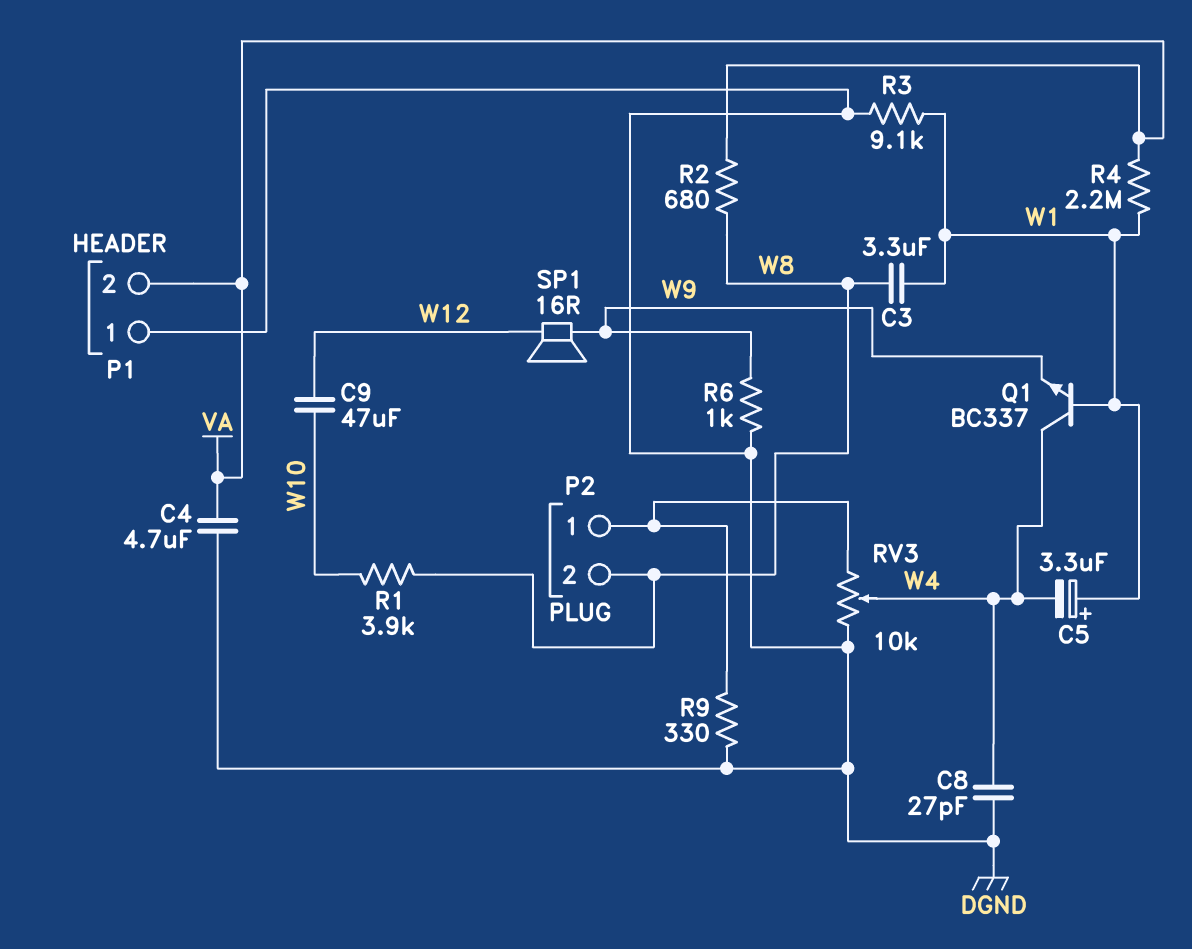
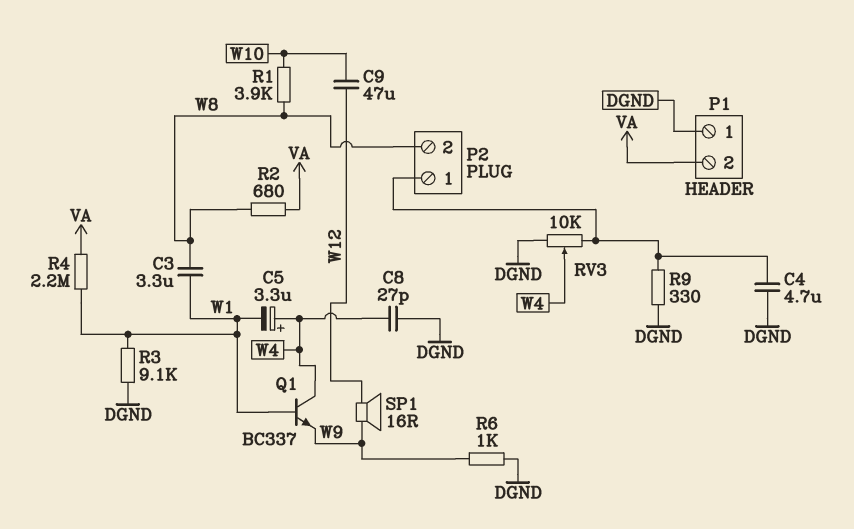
C4: 4.7uF (DGND, VA) -> 4.7uF (DGND, P2/1)
C5: 3.3uF (plus W1, minus W4) -> 3.3uF (plus W4, minus W1)

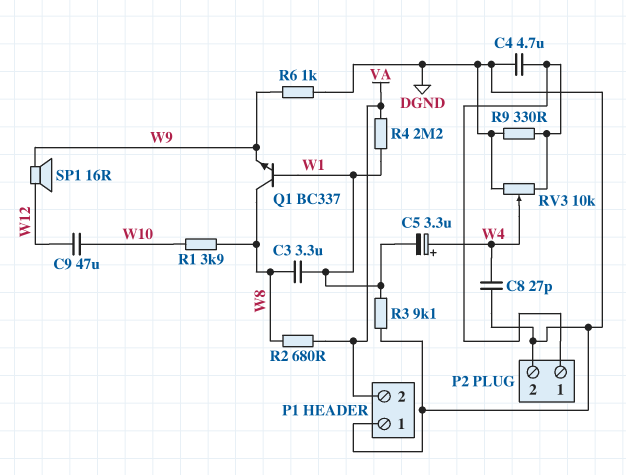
P2 pin 2: W8 -> DGND
Q1: NPN BC337 (B W1, C W4, E W9) -> NPN BC337 (B W1, C W8, E W9)

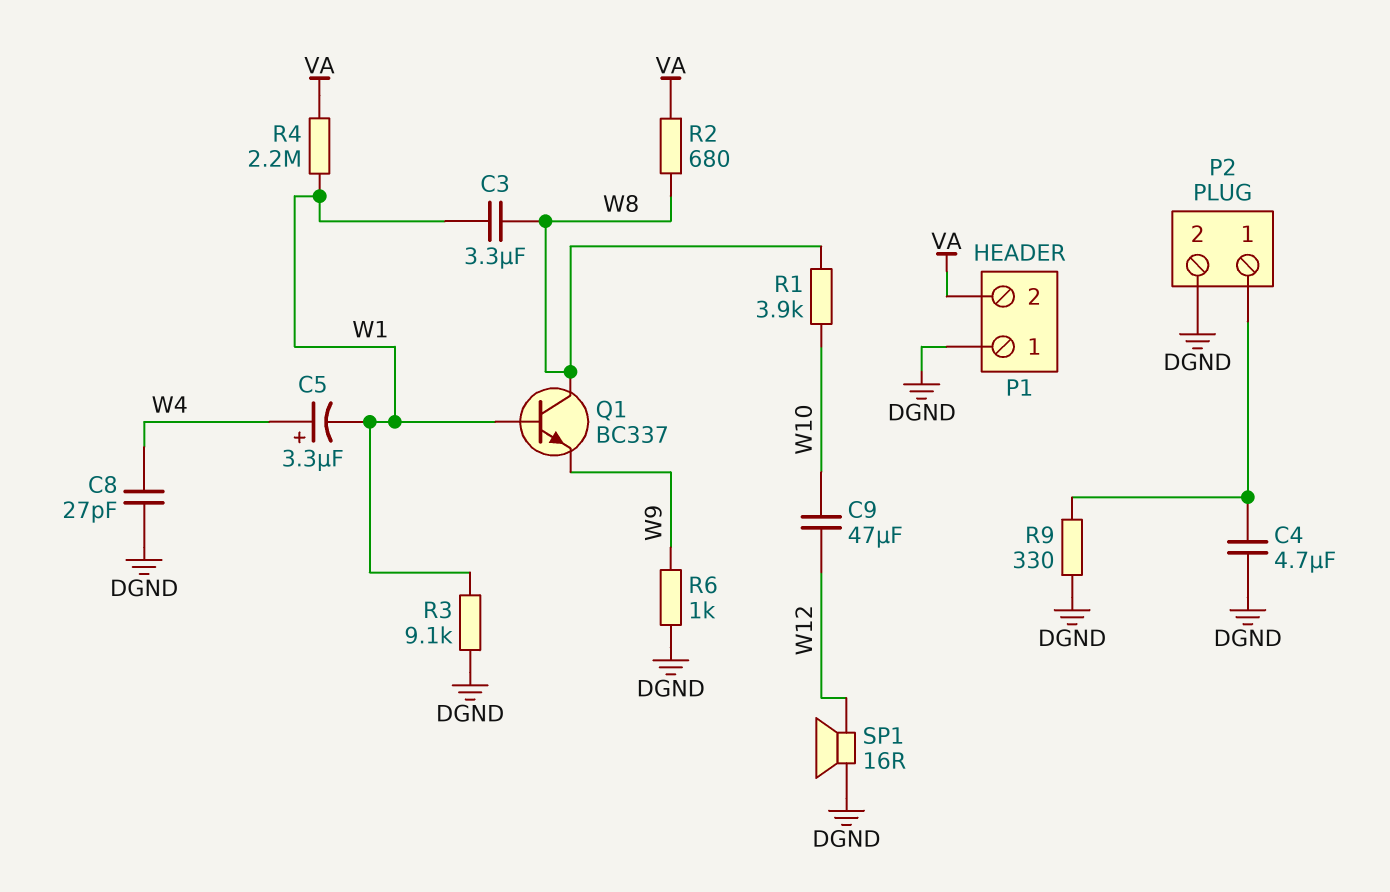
RV3: 10k (DGND, P2/1, wiper W4) -> none
SP1: speaker 16R (W9, W12) -> speaker 16R (DGND, W12)

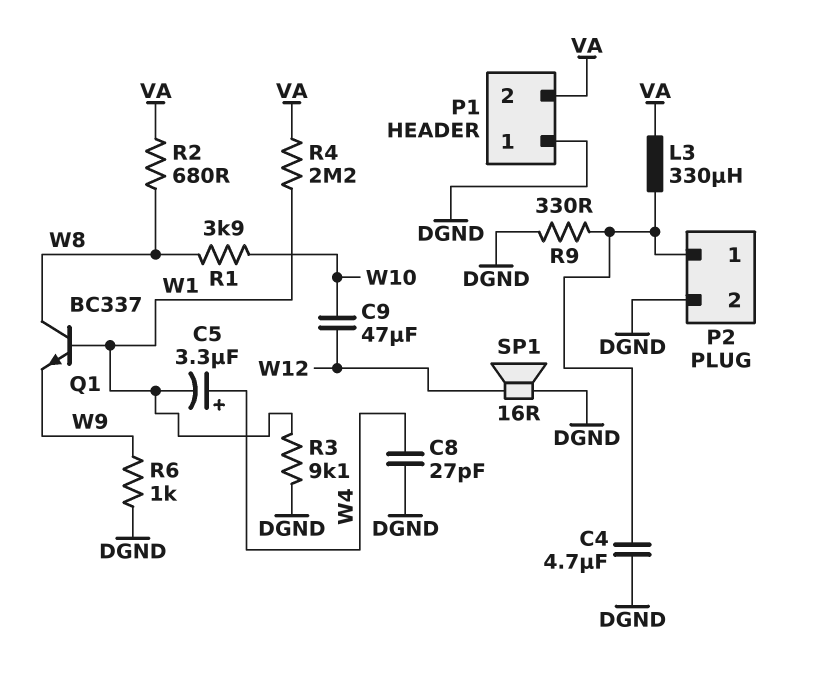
C3: 3.3uF (W1, W8) -> none
L3: none -> 330uH (P2/1, VA)

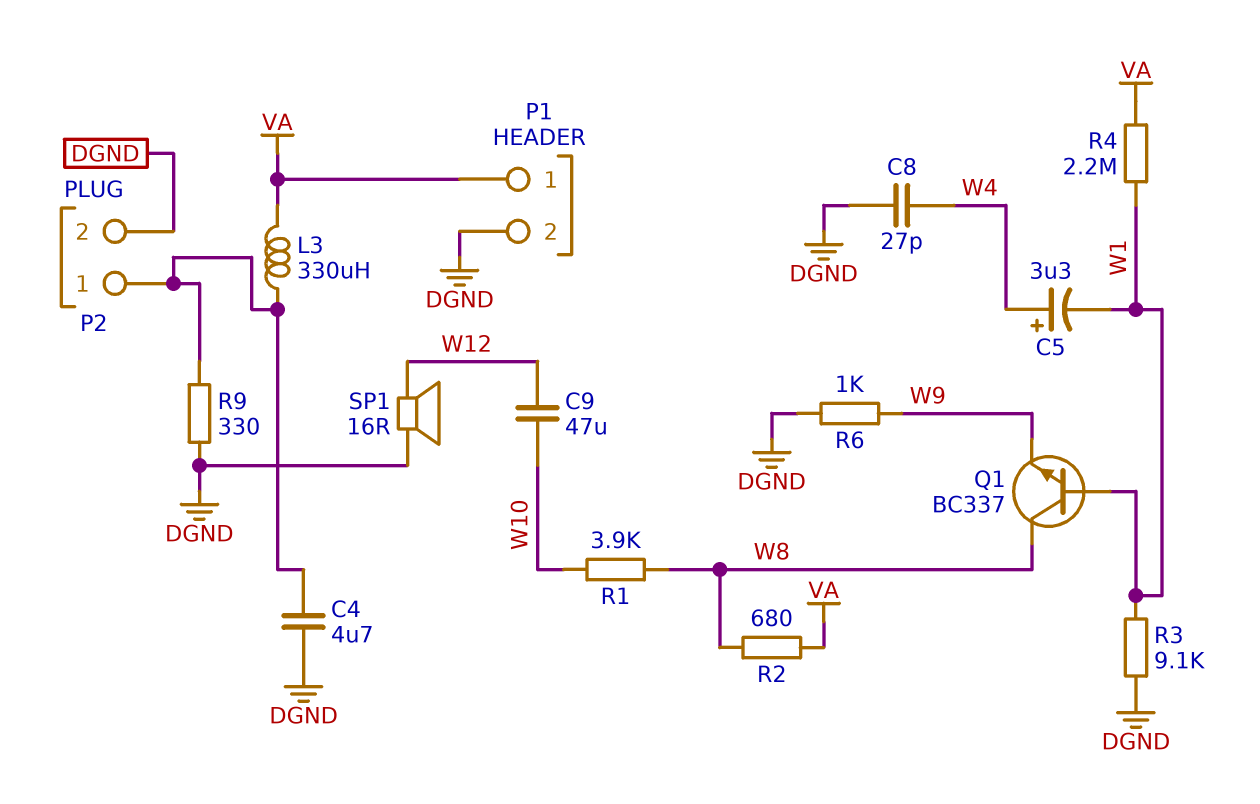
P1 pin 1: DGND -> VA
P1 pin 2: VA -> DGND

